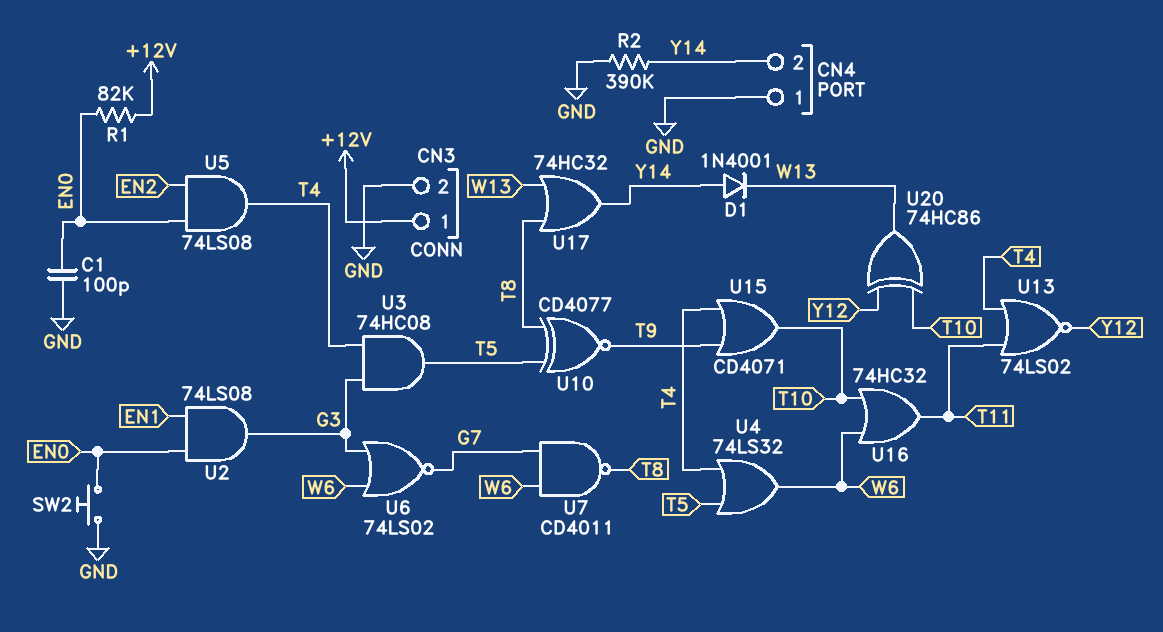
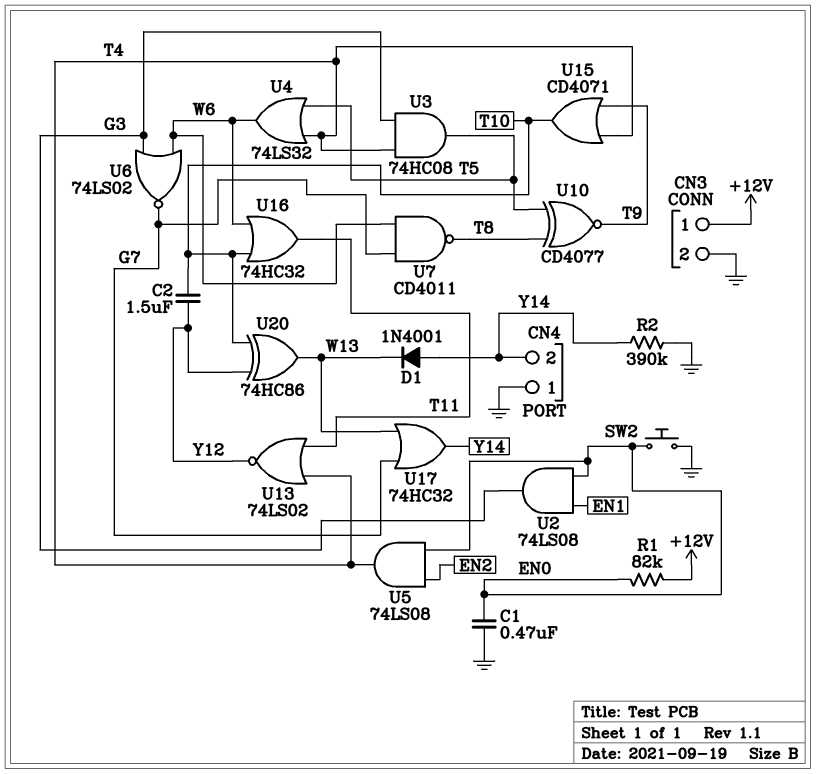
C1: 100pF (EN0, GND) -> 470nF (EN0, GND)
C2: none -> 1.5uF (T10, Y12)
U17: OR 74HC32 (in T8, in W13, out Y14) -> OR 74HC32 (in G7, in W13, out Y14)

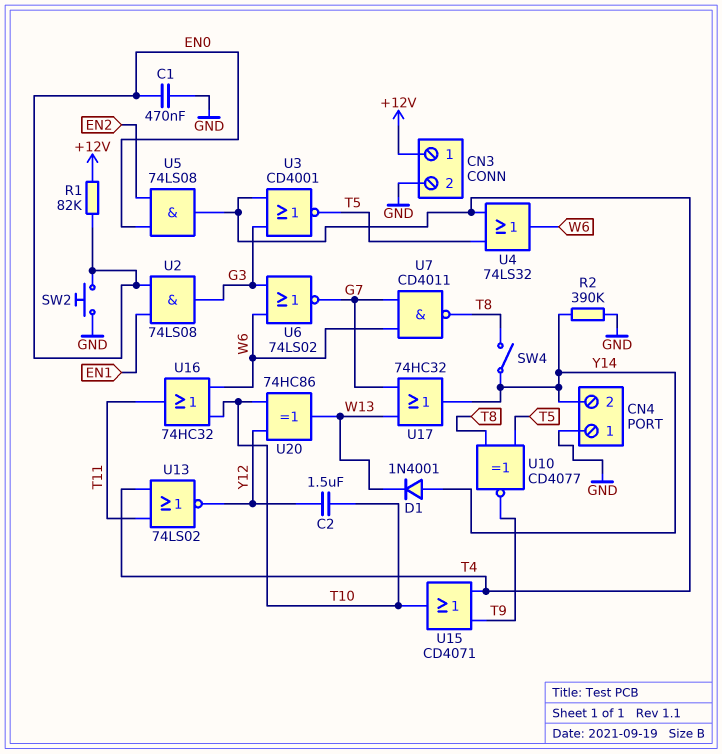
SW4: none -> switch (T8, Y14)
U3: AND 74HC08 (in G3, in T4, out T5) -> NOR CD4001 (in G3, in T4, out T5)

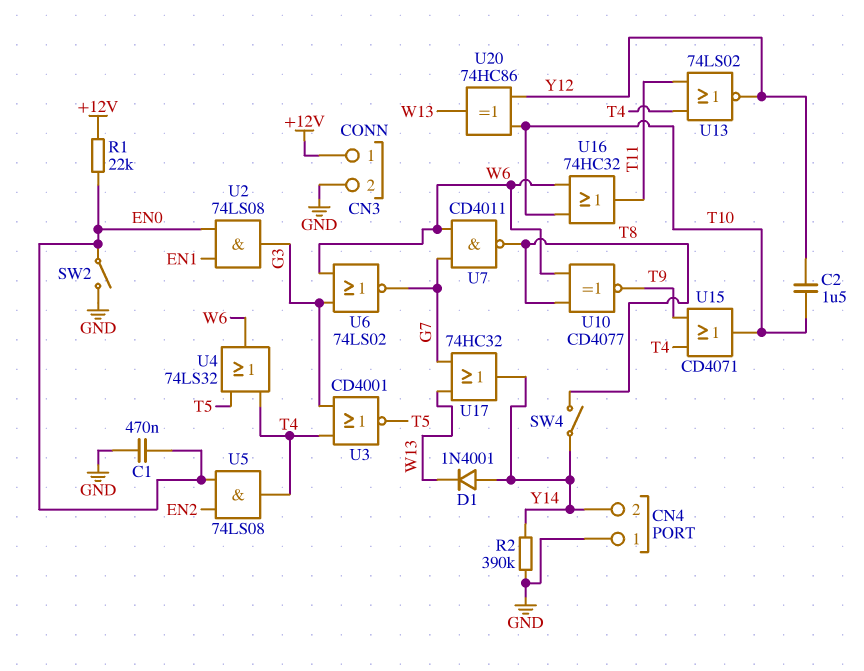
R1: 82k (+12V, EN0) -> 22k (+12V, EN0)
SW2: button (EN0, GND) -> switch (EN0, GND)
U10: XNOR CD4077 (in T5, in T8, out T9) -> XNOR CD4077 (in T8, in W6, out T9)

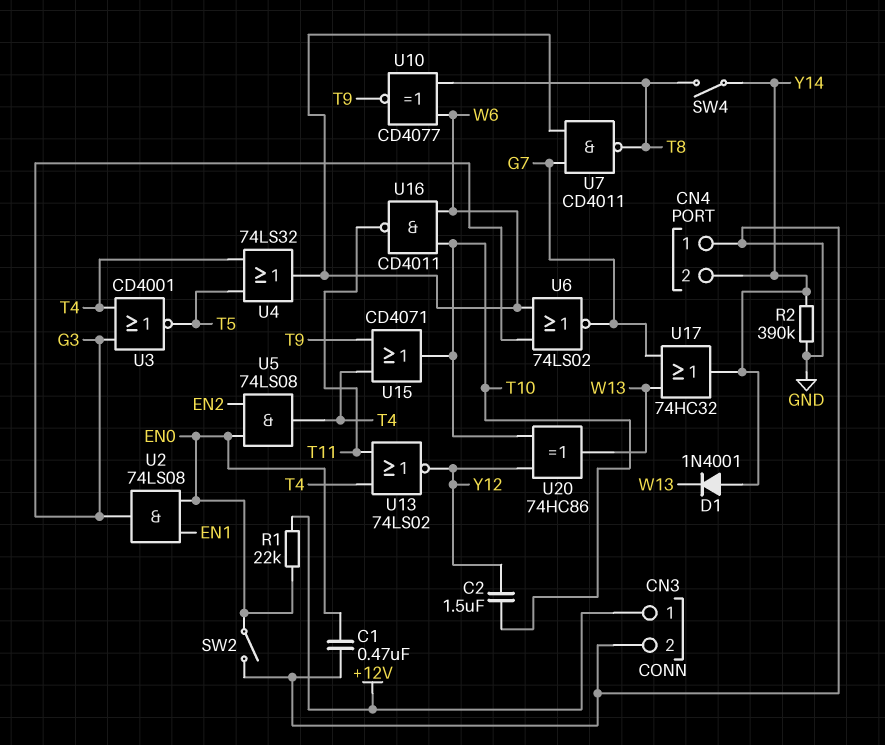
U16: OR 74HC32 (in T10, in W6, out T11) -> NAND CD4011 (in T10, in W6, out T11)

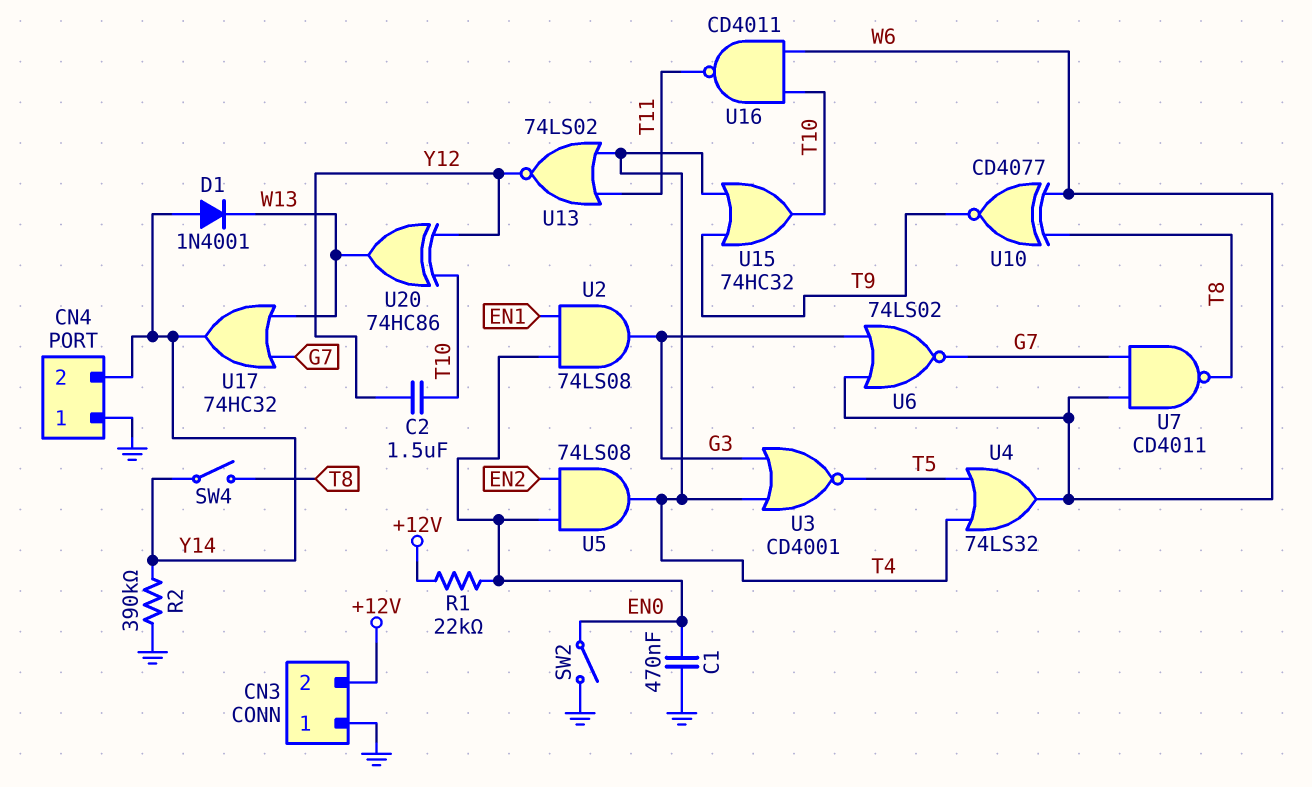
CN3 pin 1: +12V -> GND
CN3 pin 2: GND -> +12V
U15: OR CD4071 (in T4, in T9, out T10) -> OR 74HC32 (in T4, in T9, out T10)

